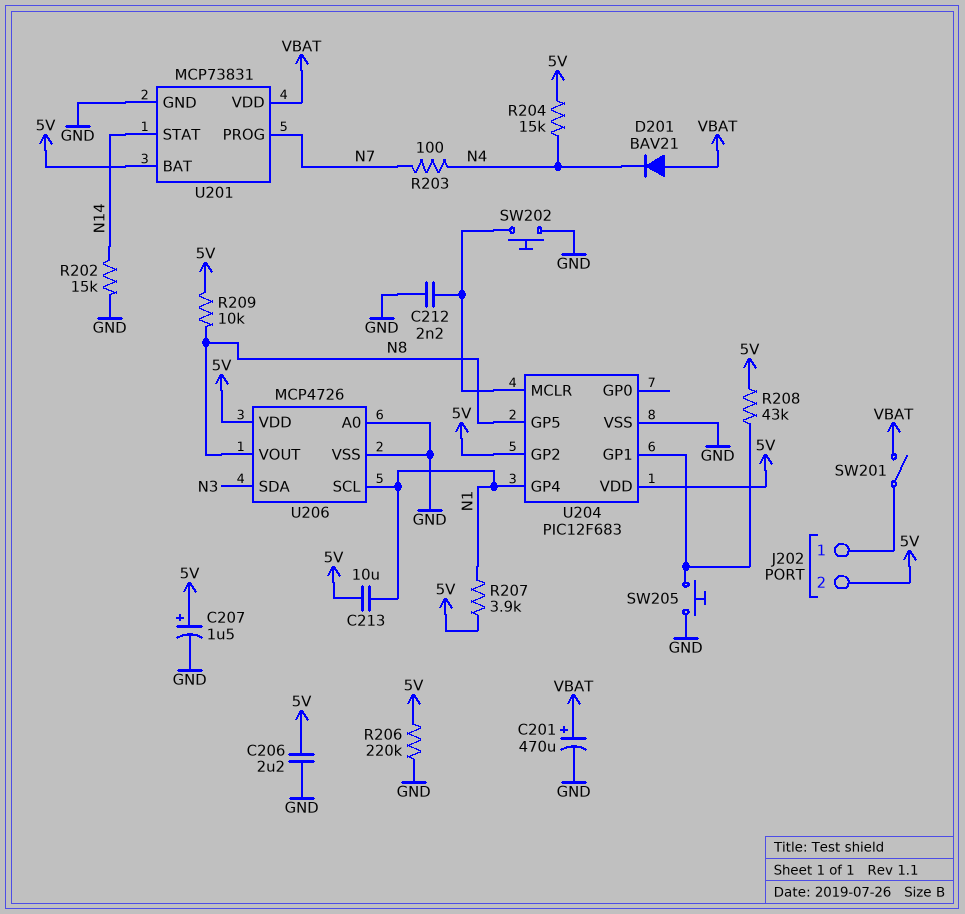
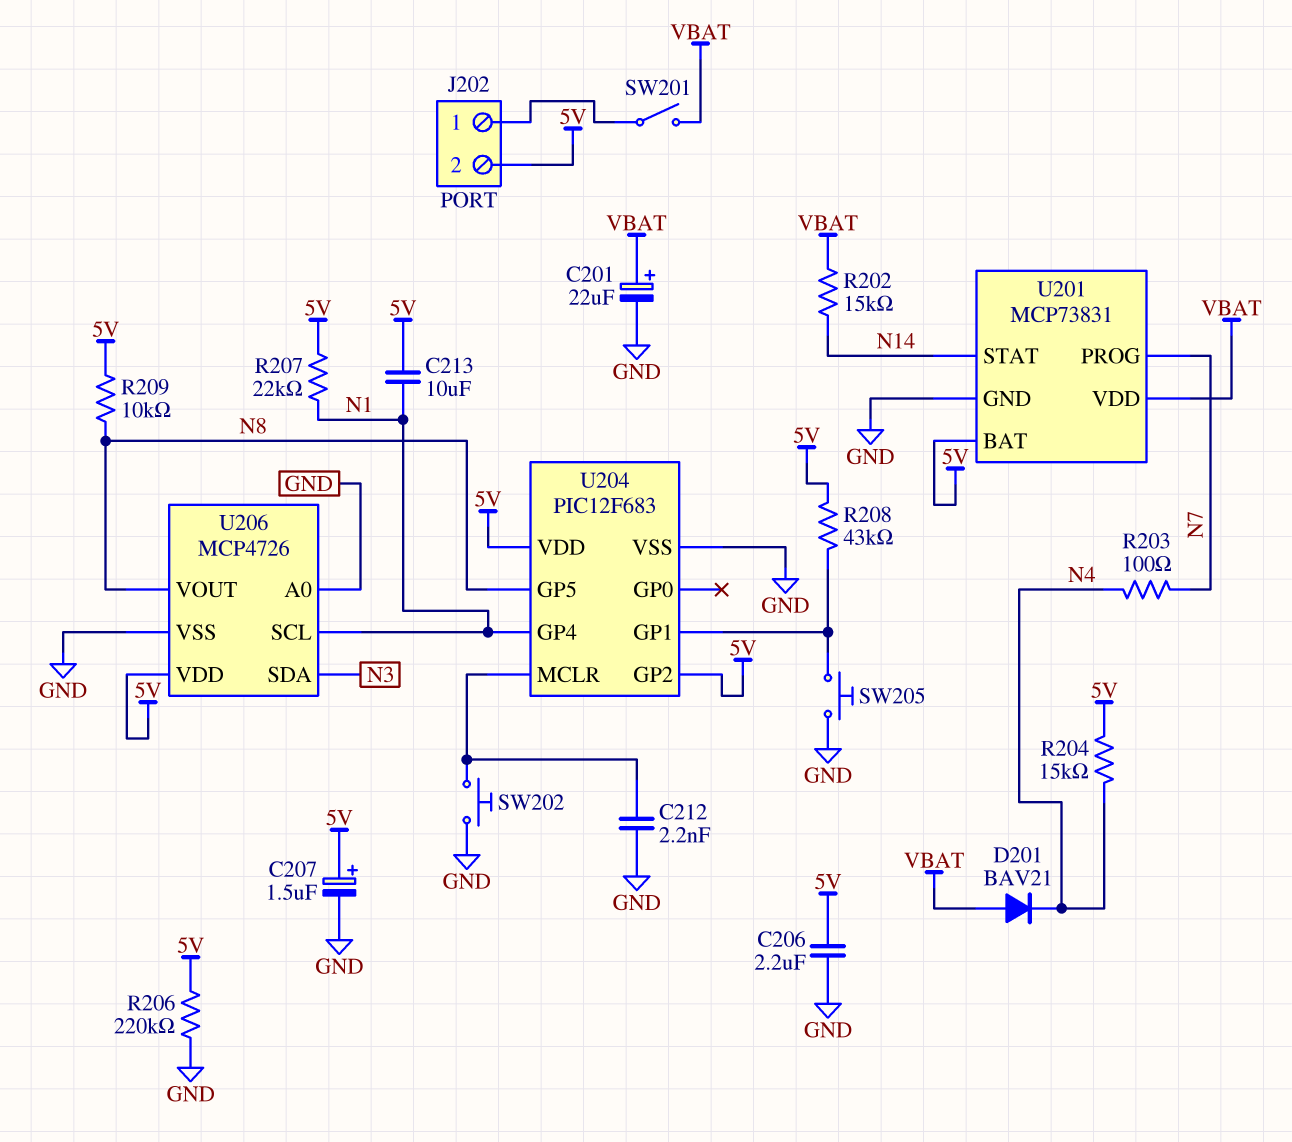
C201: 470uF (plus VBAT, minus GND) -> 22uF (plus VBAT, minus GND)
R202: 15k (GND, N14) -> 15k (N14, VBAT)
R207: 3.9k (5V, N1) -> 22k (5V, N1)

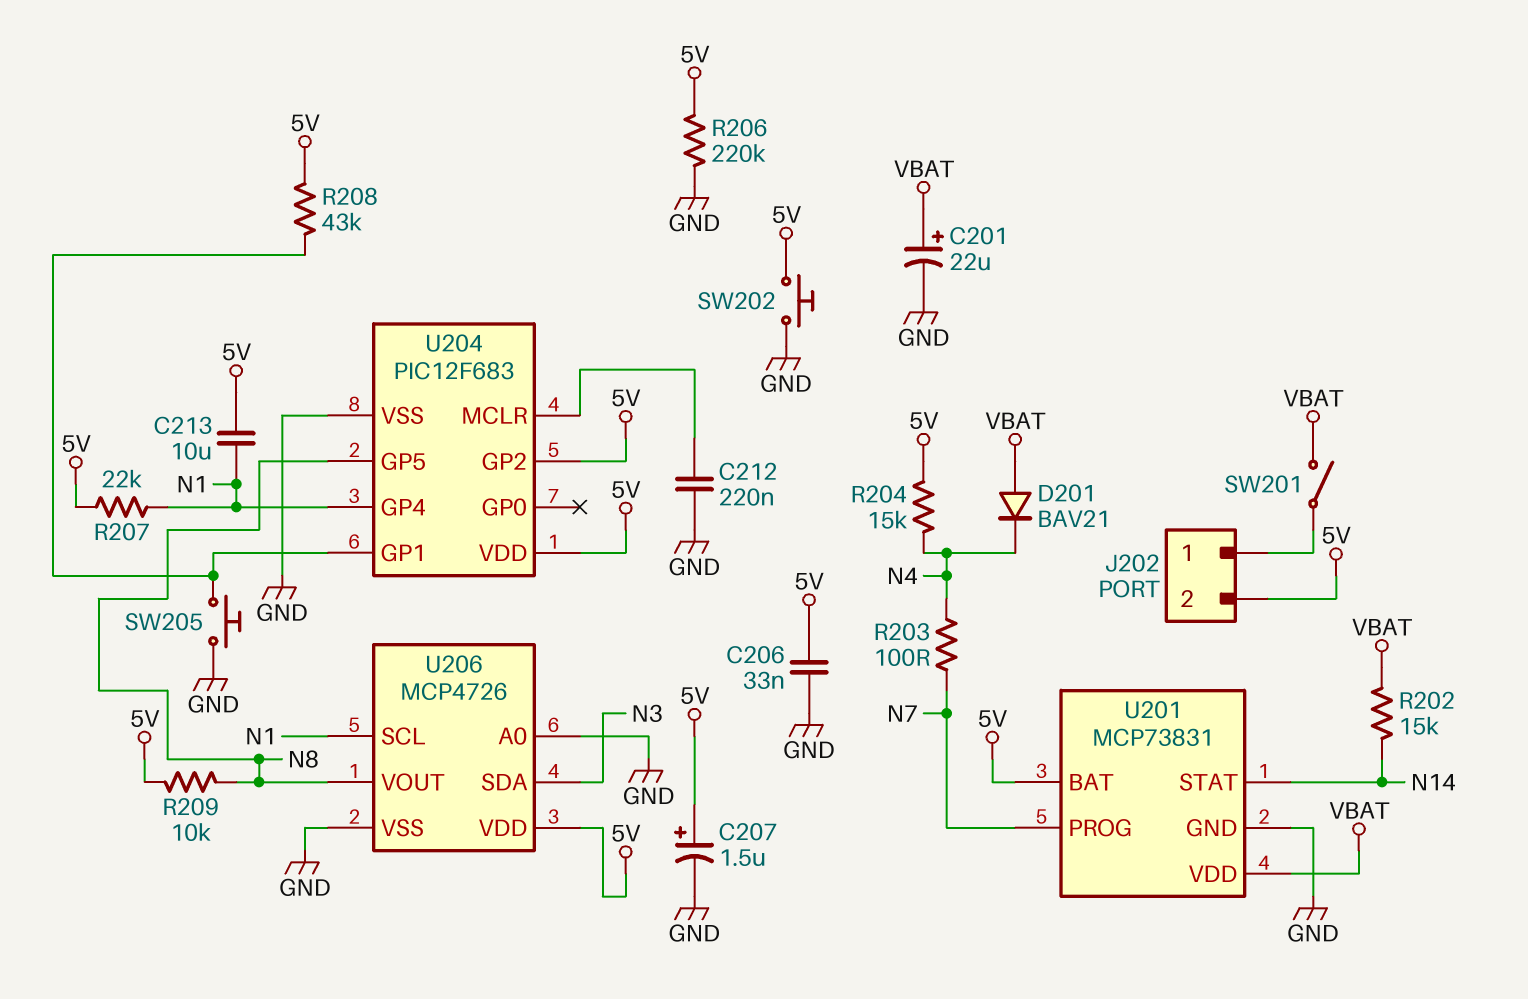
C206: 2.2uF (5V, GND) -> 33nF (5V, GND)
C212: 2.2nF (GND, U204/MCLR) -> 220nF (GND, U204/MCLR)
SW202: button (GND, U204/MCLR) -> button (5V, GND)

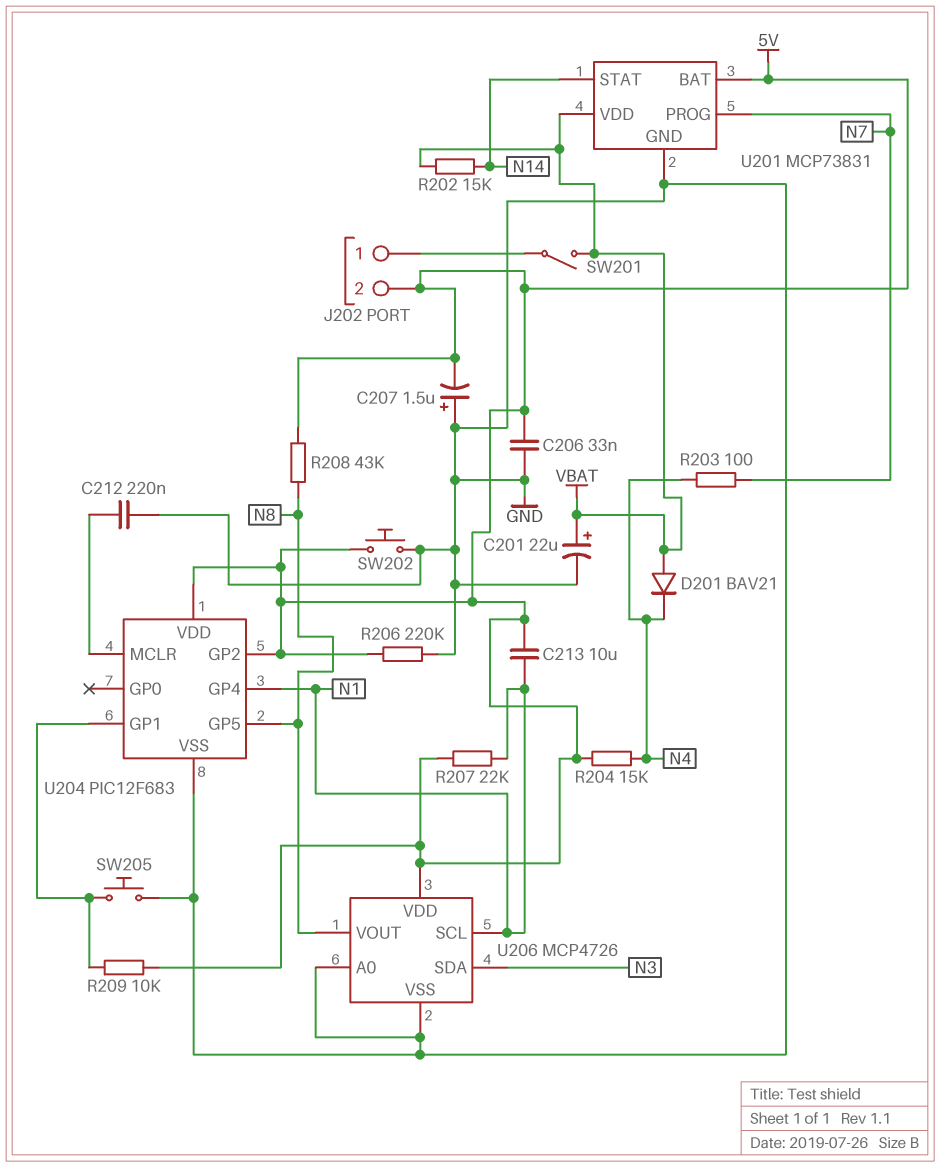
C207: 1.5uF (plus 5V, minus GND) -> 1.5uF (plus GND, minus 5V)
R208: 43k (5V, U204/GP1) -> 43k (5V, N8)
R209: 10k (5V, N8) -> 10k (5V, U204/GP1)

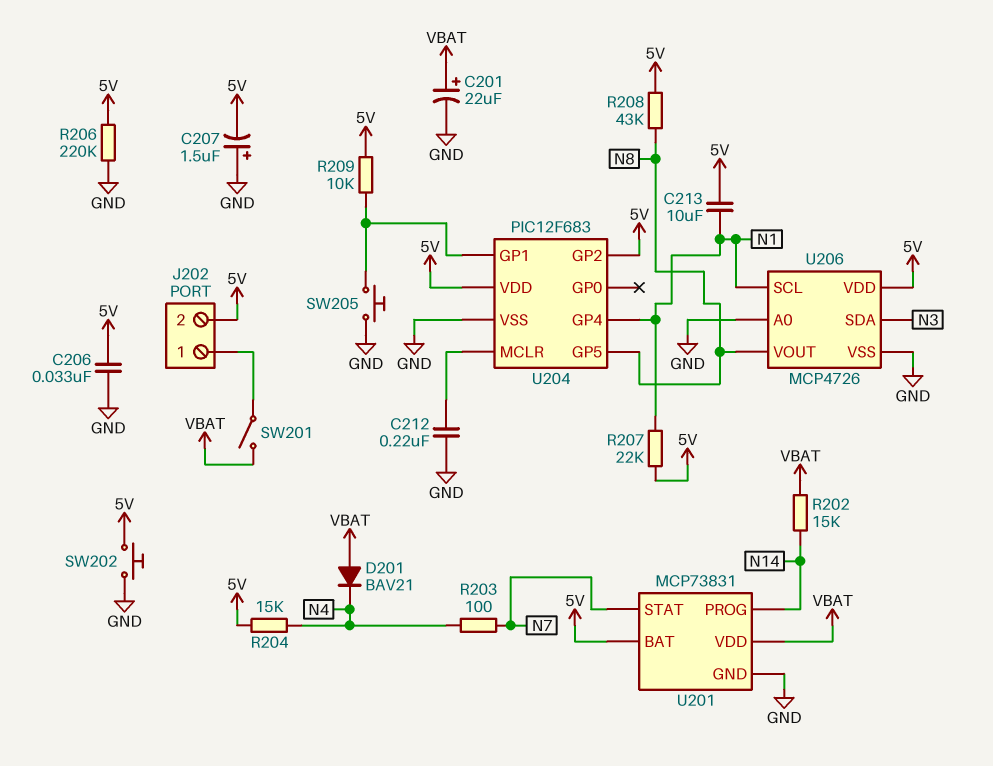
U201 pin PROG: N7 -> N14
U201 pin STAT: N14 -> N7

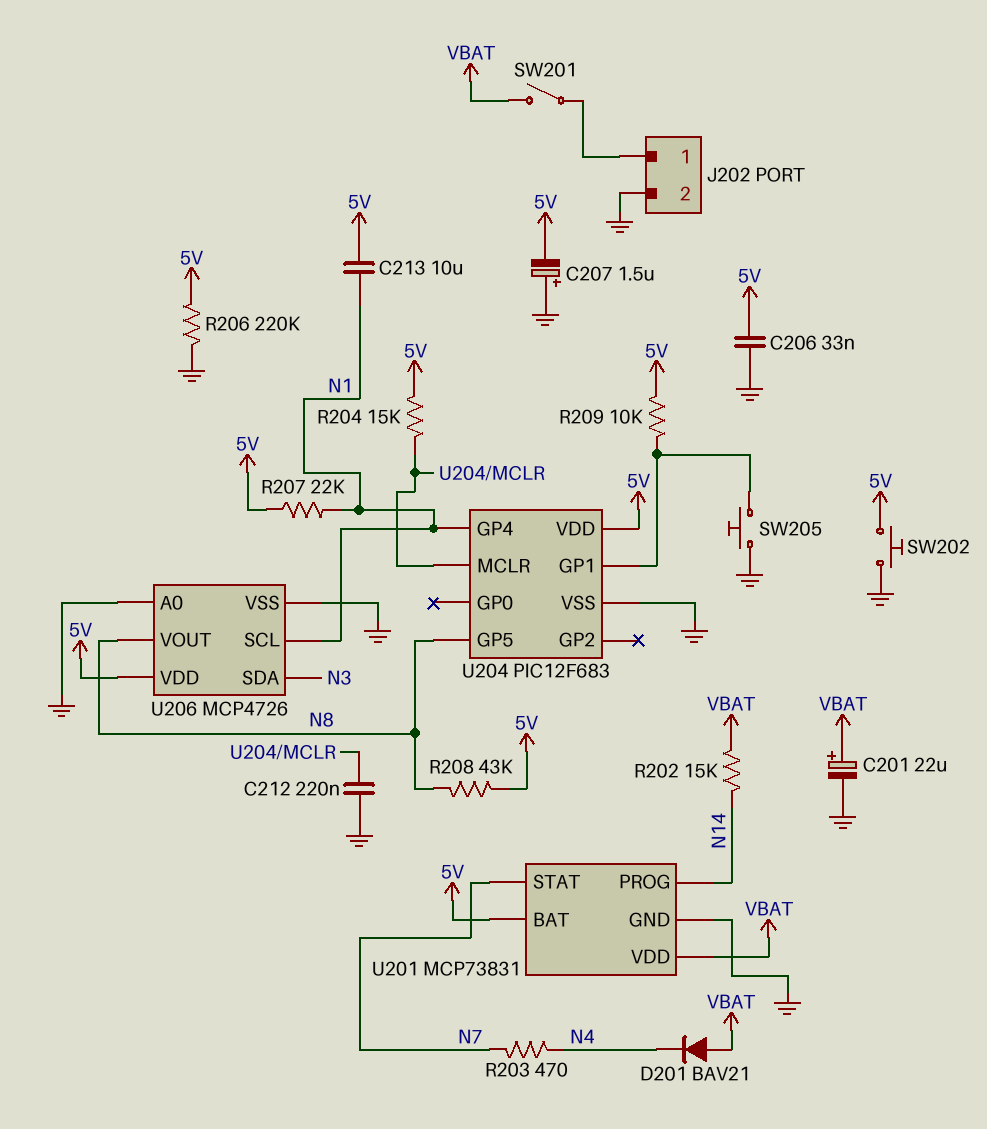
J202 pin 2: 5V -> GND
R203: 100 (N4, N7) -> 470 (N4, N7)
R204: 15k (5V, N4) -> 15k (5V, U204/MCLR)
U204 pin GP2: 5V -> none

